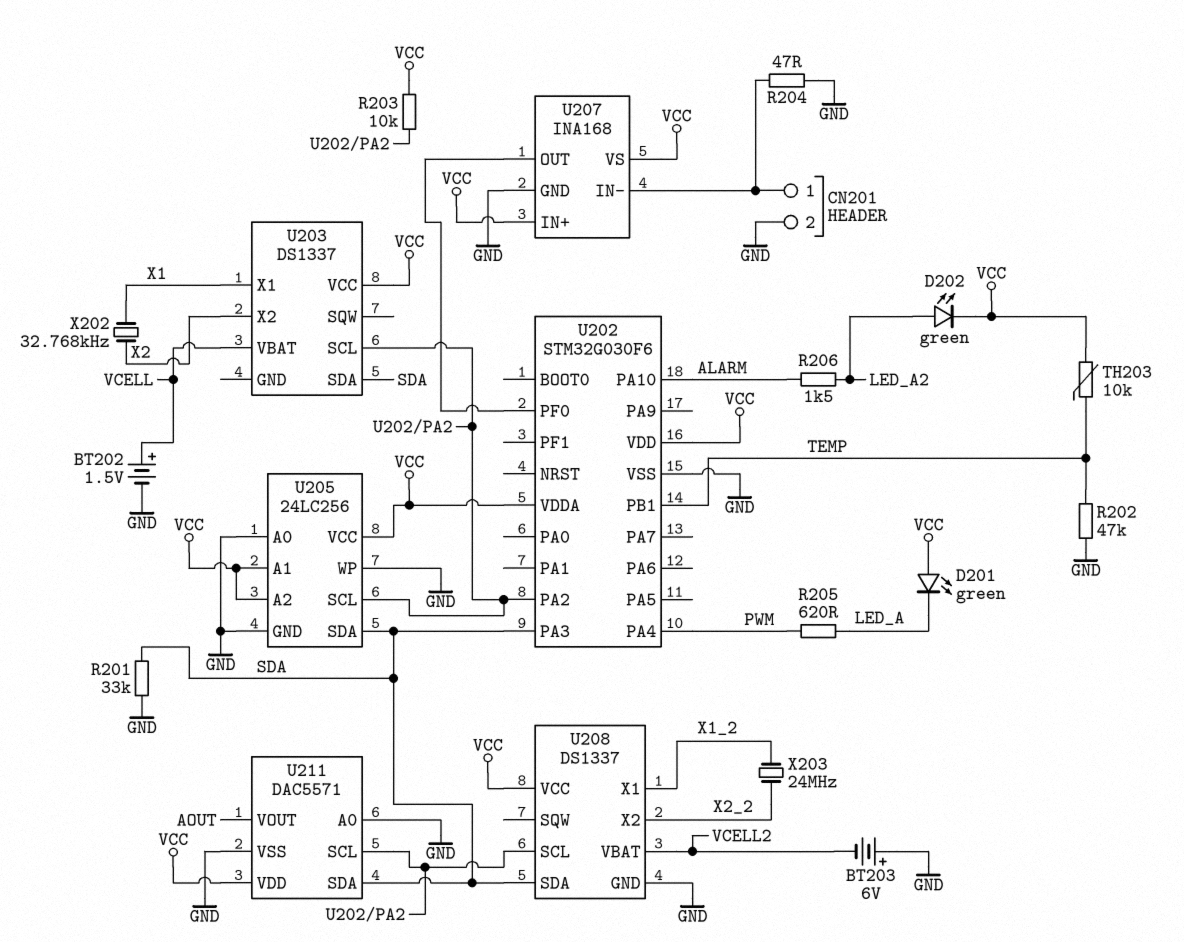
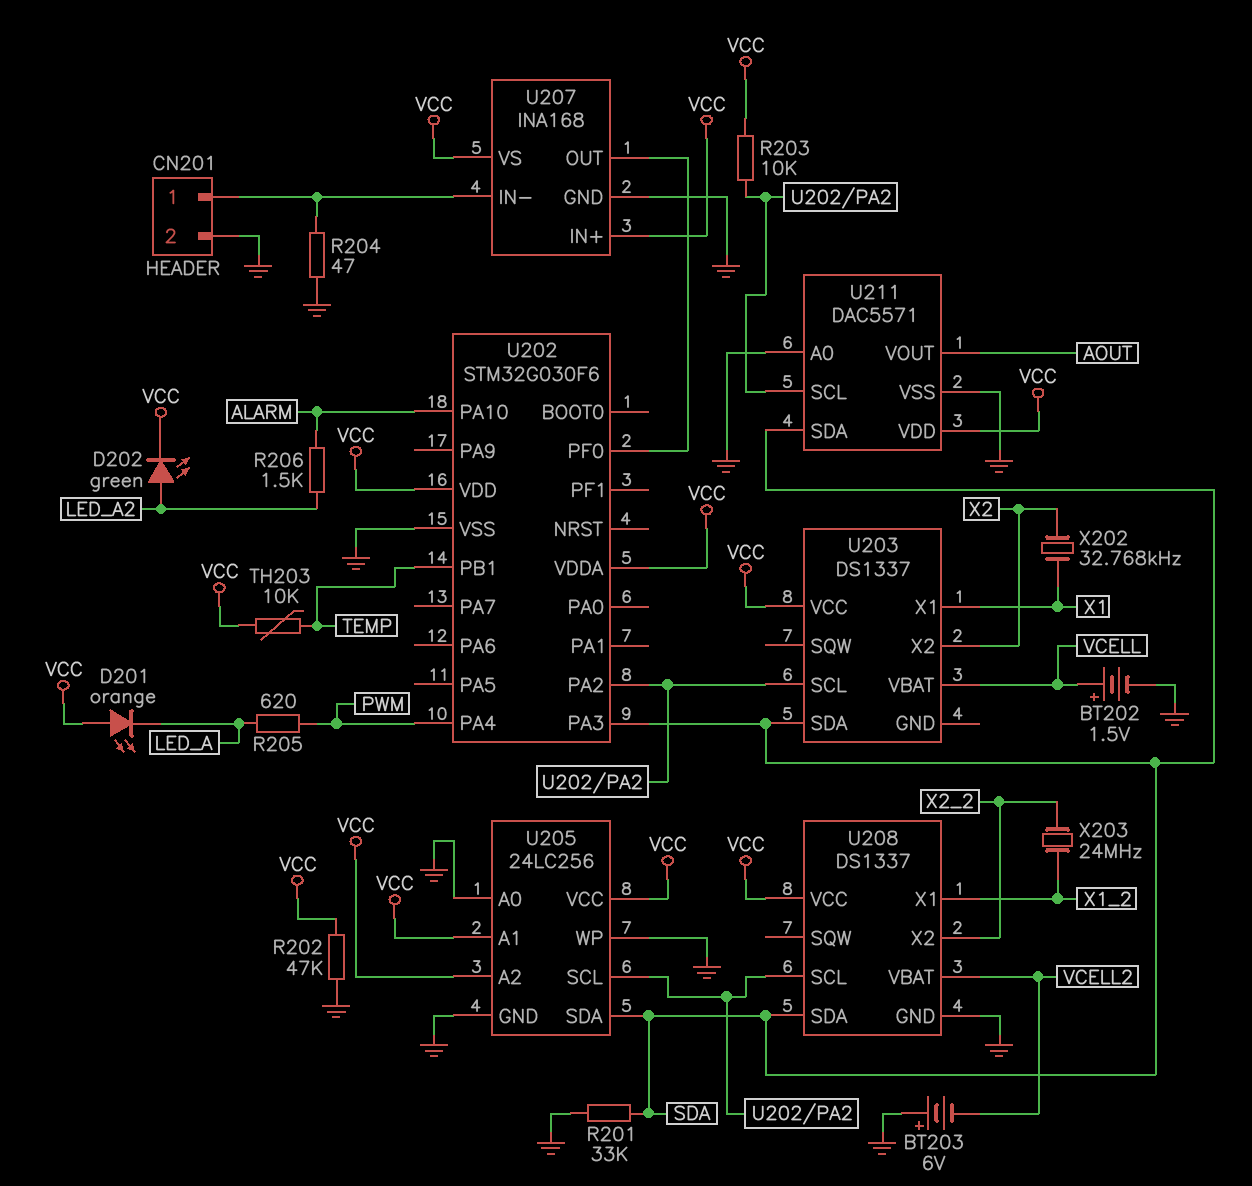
D201: LED green (A VCC, K LED_A) -> LED orange (A VCC, K LED_A)
R202: 47k (GND, TEMP) -> 47k (GND, VCC)

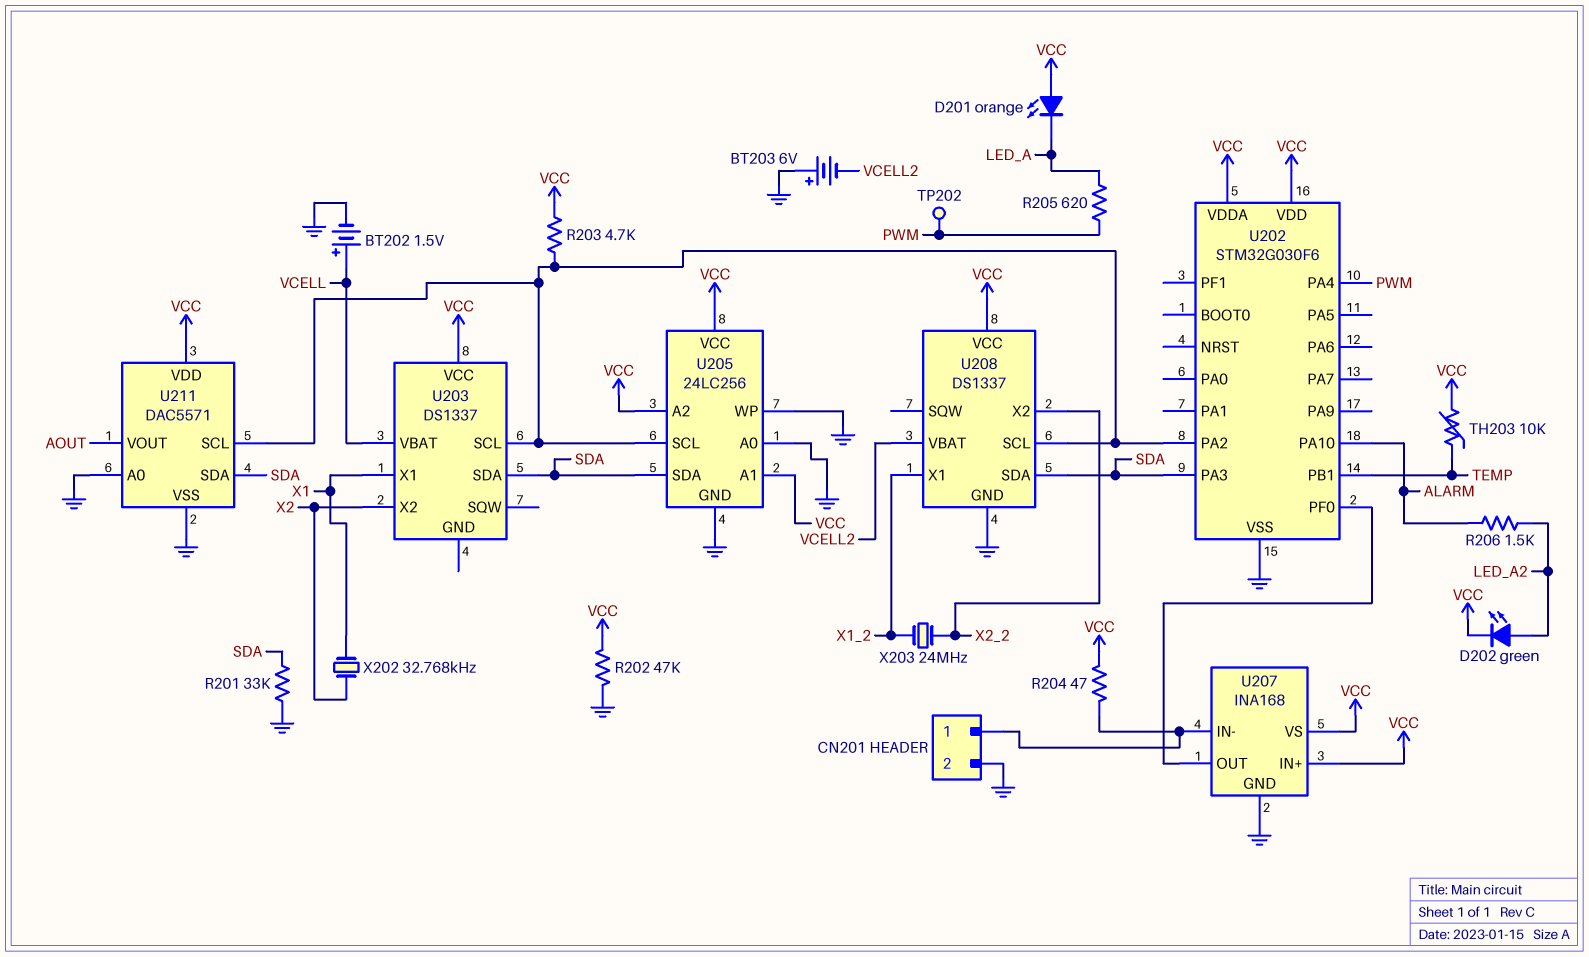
R203: 10k (U202/PA2, VCC) -> 4.7k (U202/PA2, VCC)
R204: 47 (CN201/1, GND) -> 47 (CN201/1, VCC)
TP202: none -> test point (PWM)

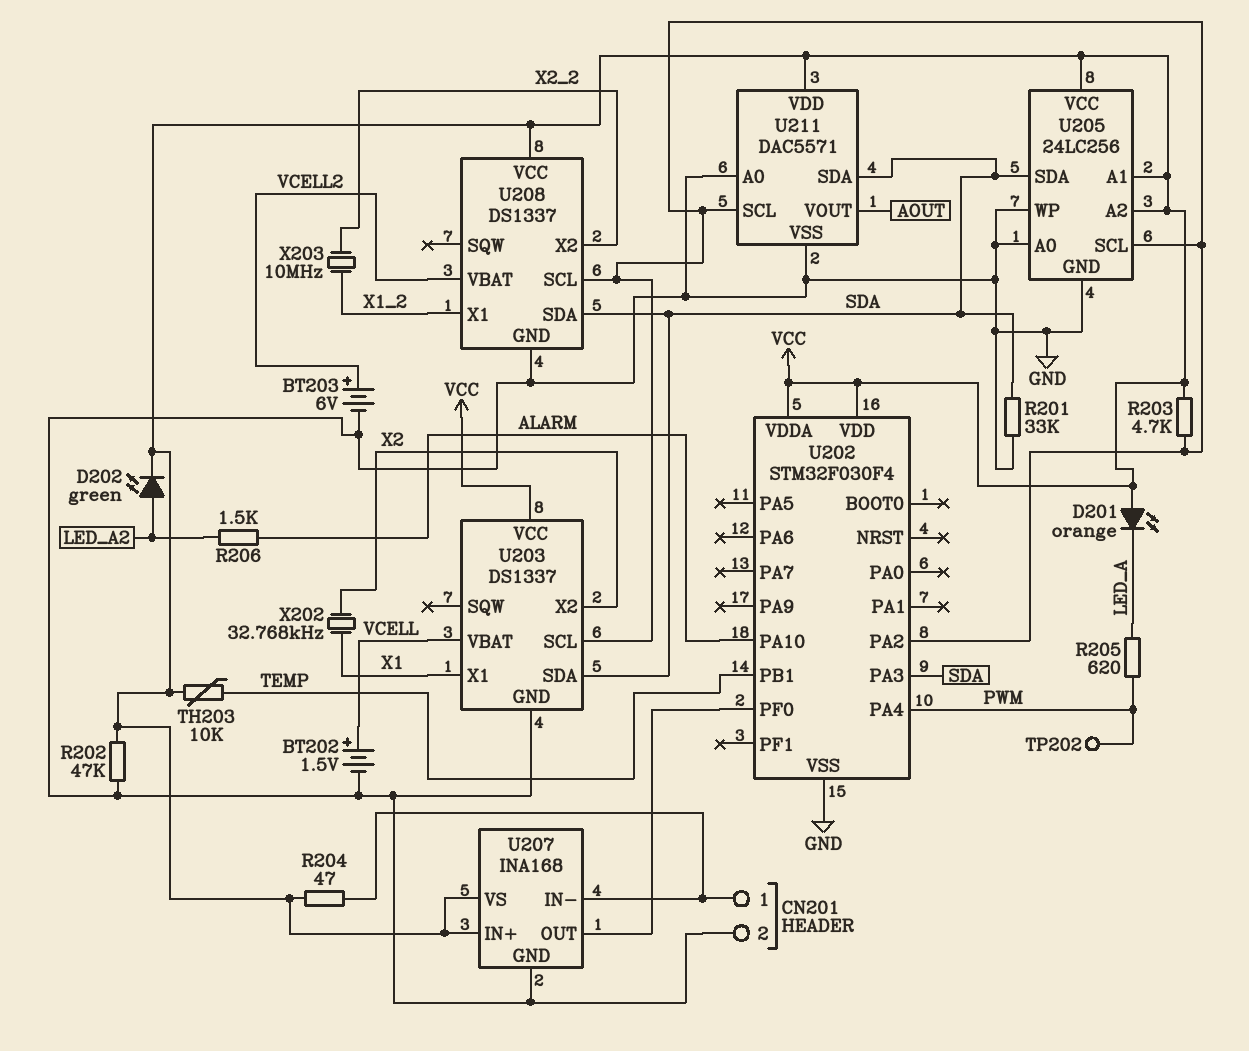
BT203: 6V (plus GND, minus VCELL2) -> 6V (plus VCELL2, minus GND)
U202: STM32G030F6 -> STM32F030F4
U203 pin GND: none -> GND
X203: 24MHz (X1_2, X2_2) -> 10MHz (X1_2, X2_2)

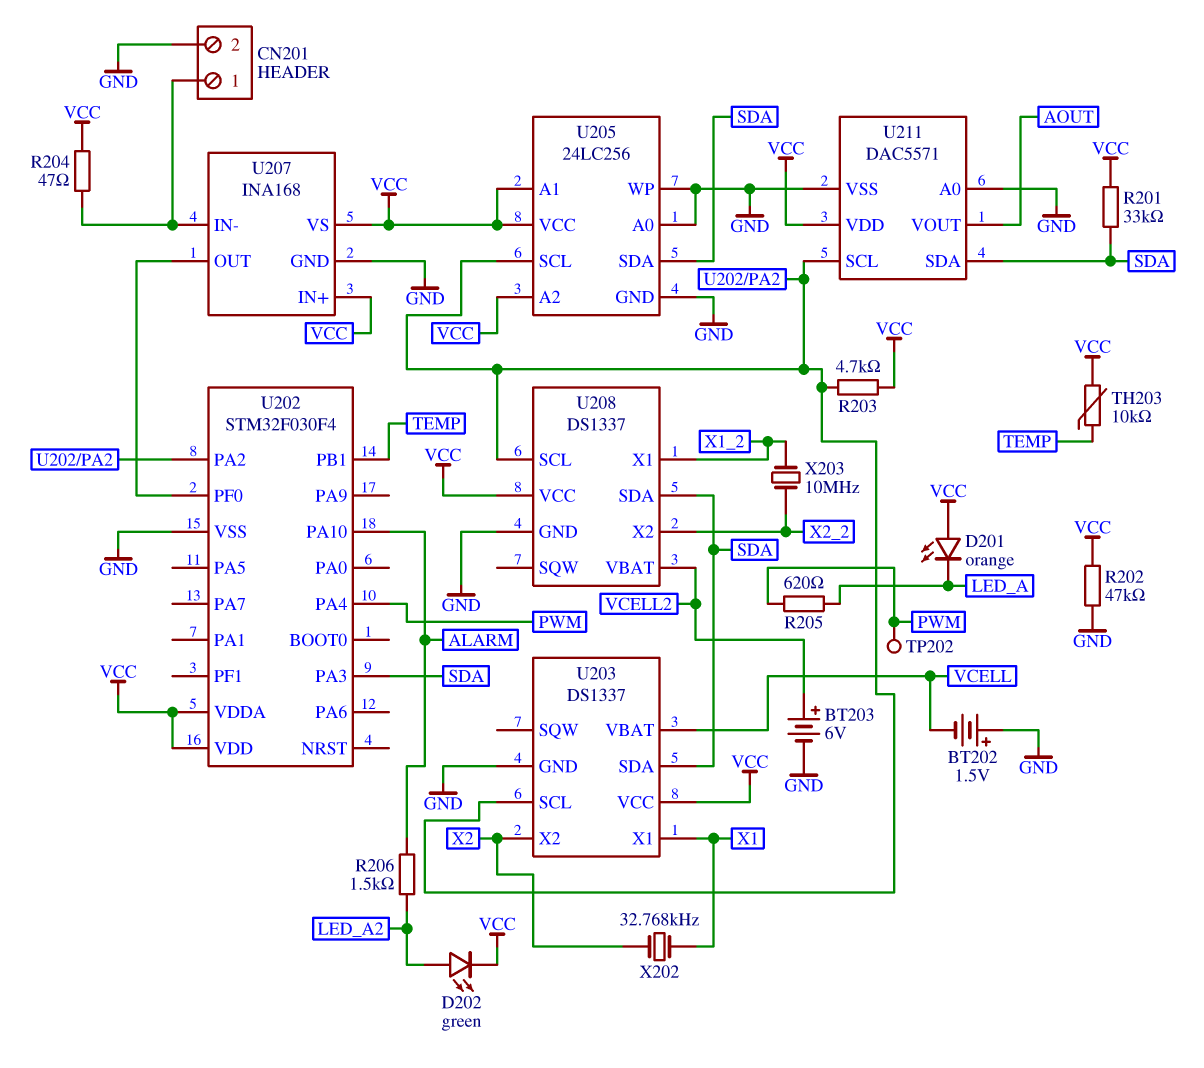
BT202: 1.5V (plus VCELL, minus GND) -> 1.5V (plus GND, minus VCELL)
R201: 33k (GND, SDA) -> 33k (SDA, VCC)

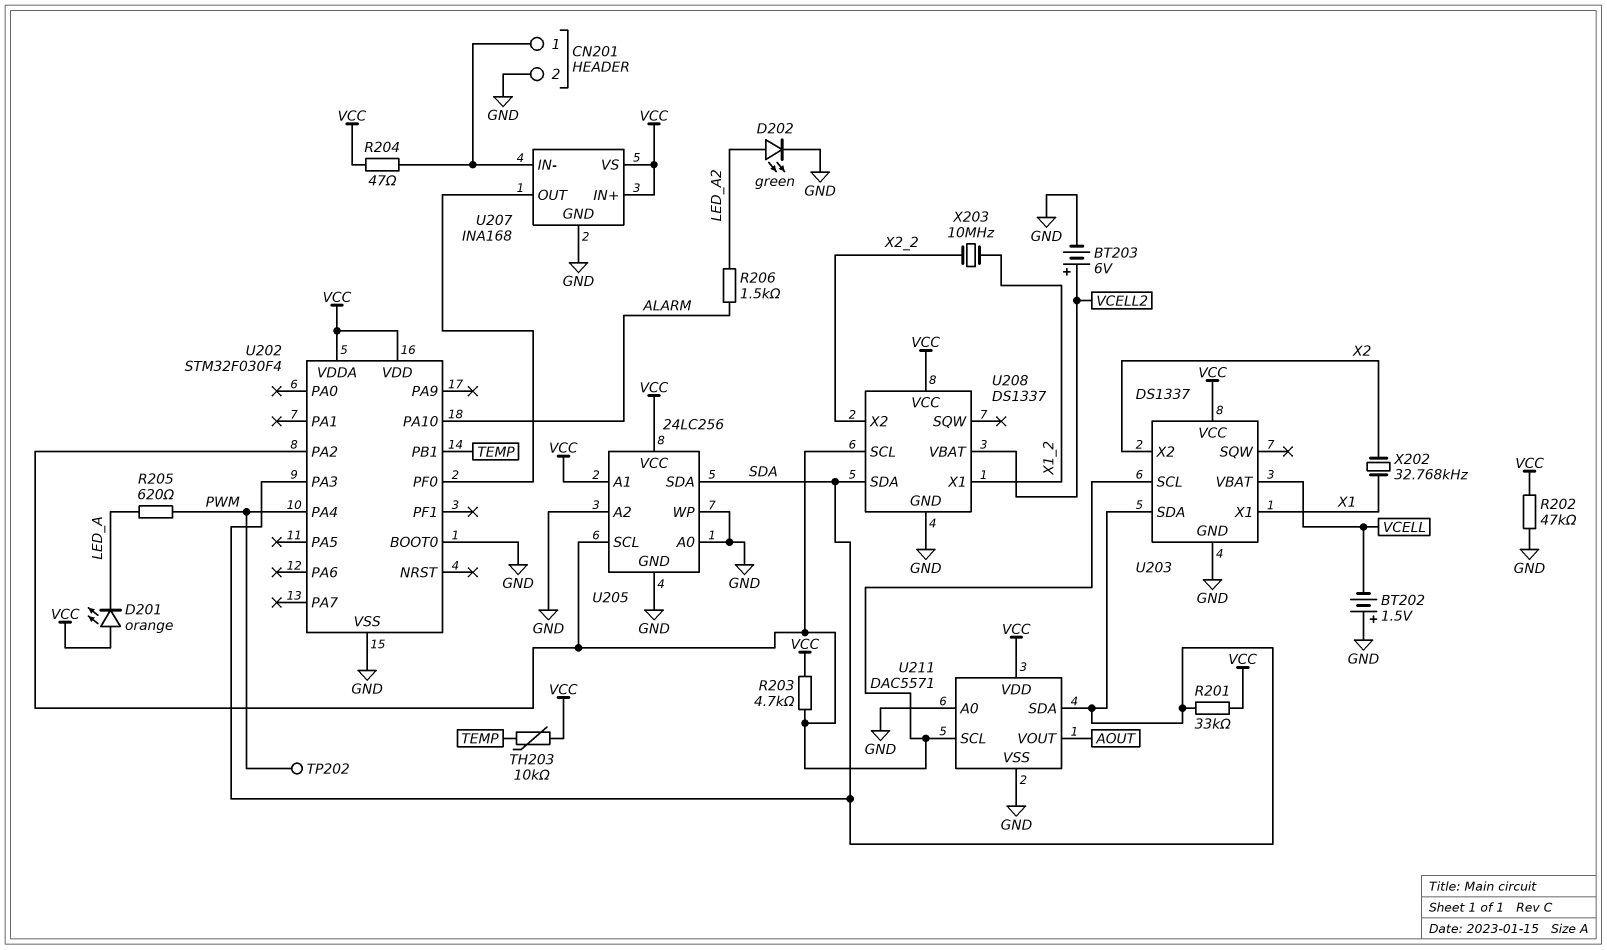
D202: LED green (A LED_A2, K VCC) -> LED green (A LED_A2, K GND)
U202 pin BOOT0: none -> GND
U205 pin A2: VCC -> GND

